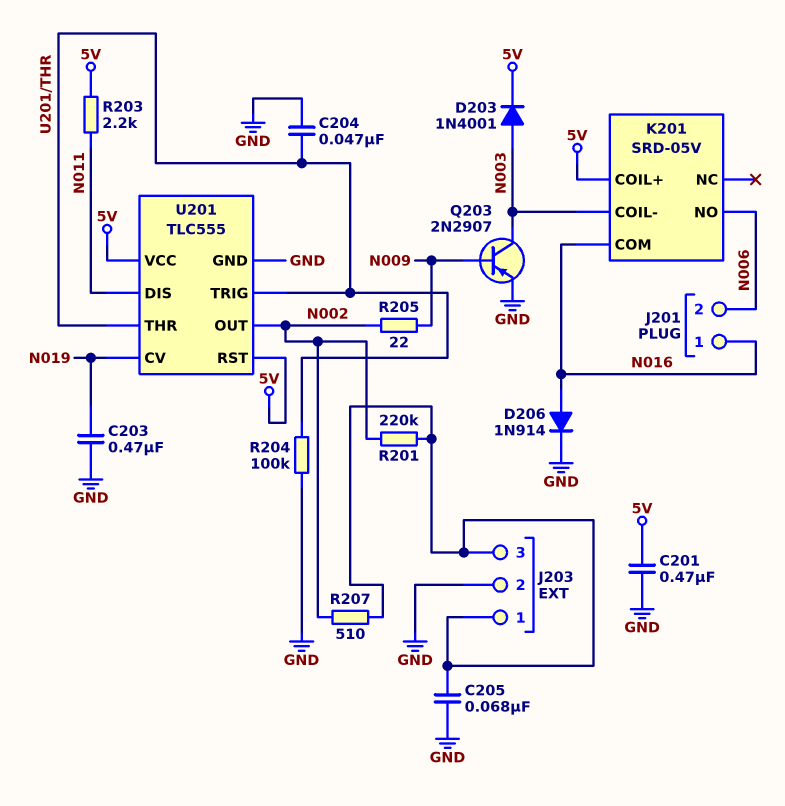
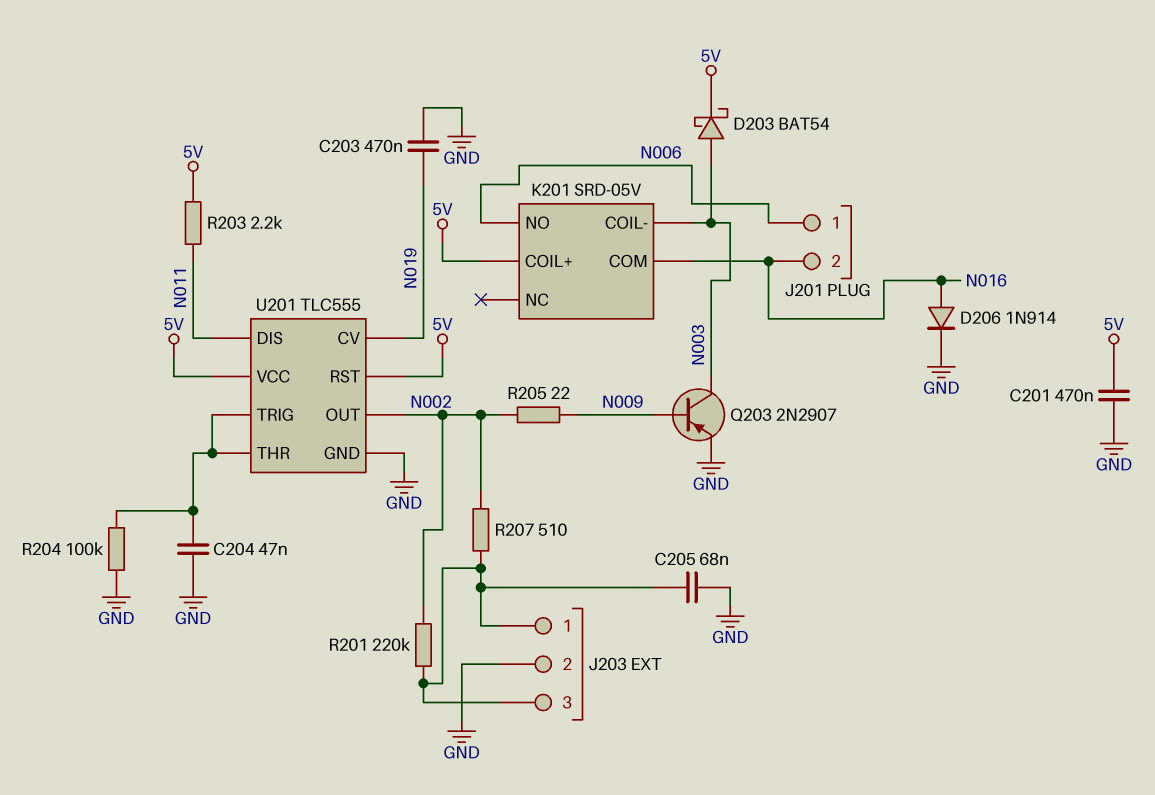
D203: diode 1N4001 (A N003, K 5V) -> schottky BAT54 (A N003, K 5V)
J201 pin 1: N016 -> N006
J201 pin 2: N006 -> N016

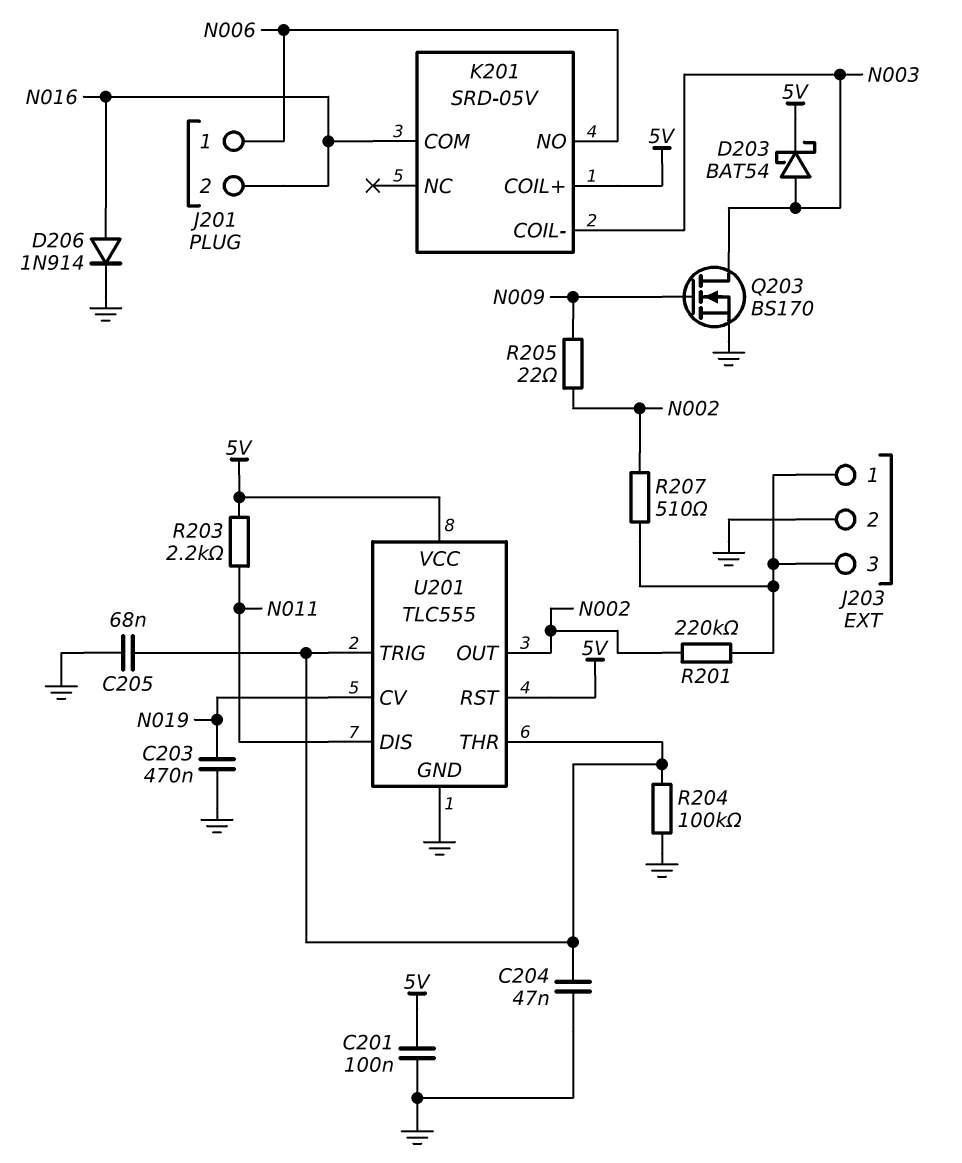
C201: 470nF (5V, GND) -> 100nF (5V, GND)
C205: 68nF (GND, J203/1) -> 68nF (GND, U201/THR)
Q203: PNP 2N2907 (B N009, C N003, E GND) -> NMOS BS170 (G N009, D N003, S GND)

